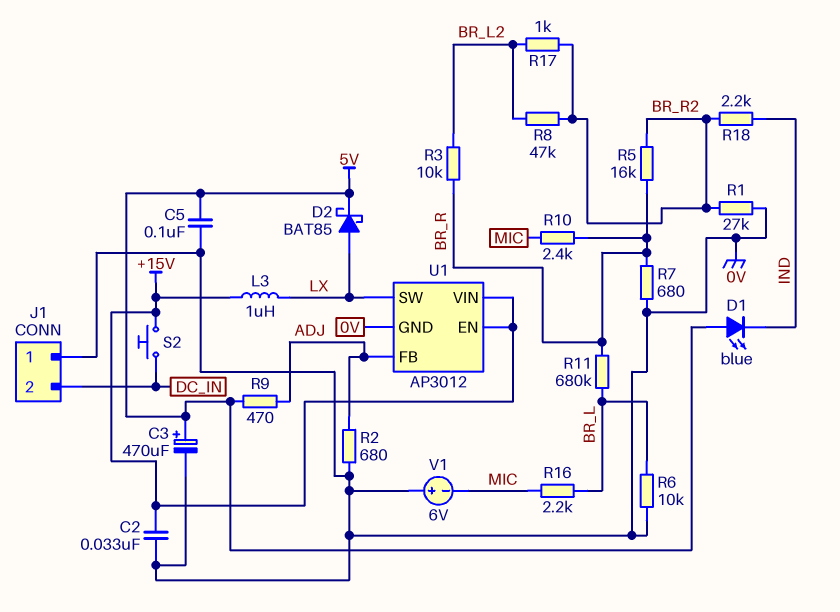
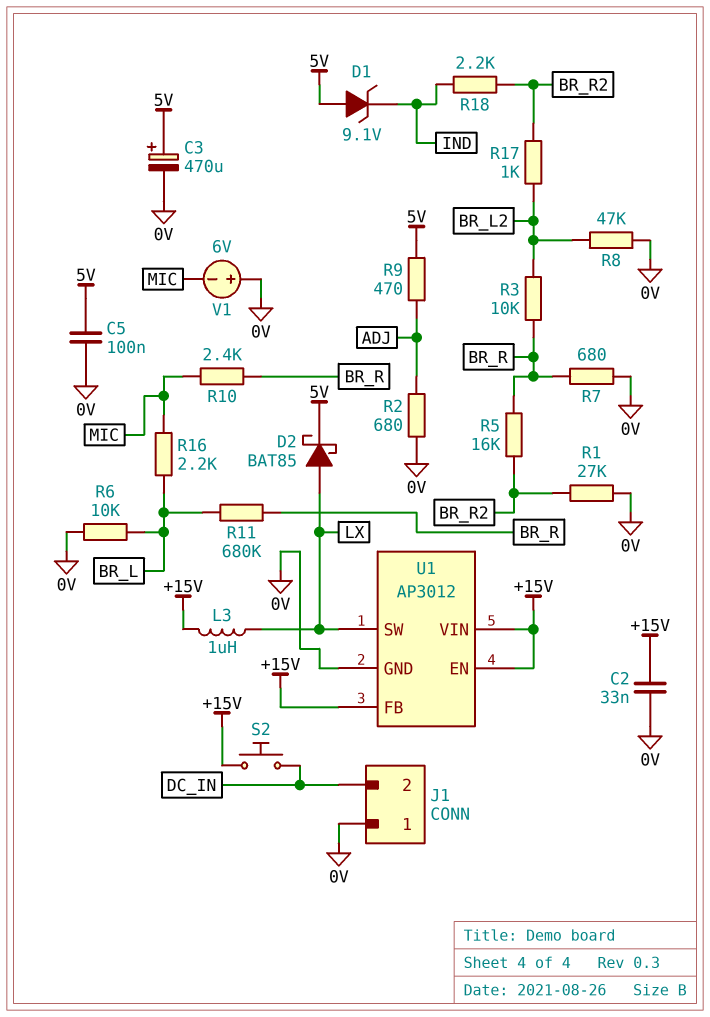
D1: LED blue (A 5V, K IND) -> zener 9.1V (A 5V, K IND)
R8: 47k (BR_L2, BR_R2) -> 47k (0V, BR_L2)
U1 pin FB: ADJ -> +15V

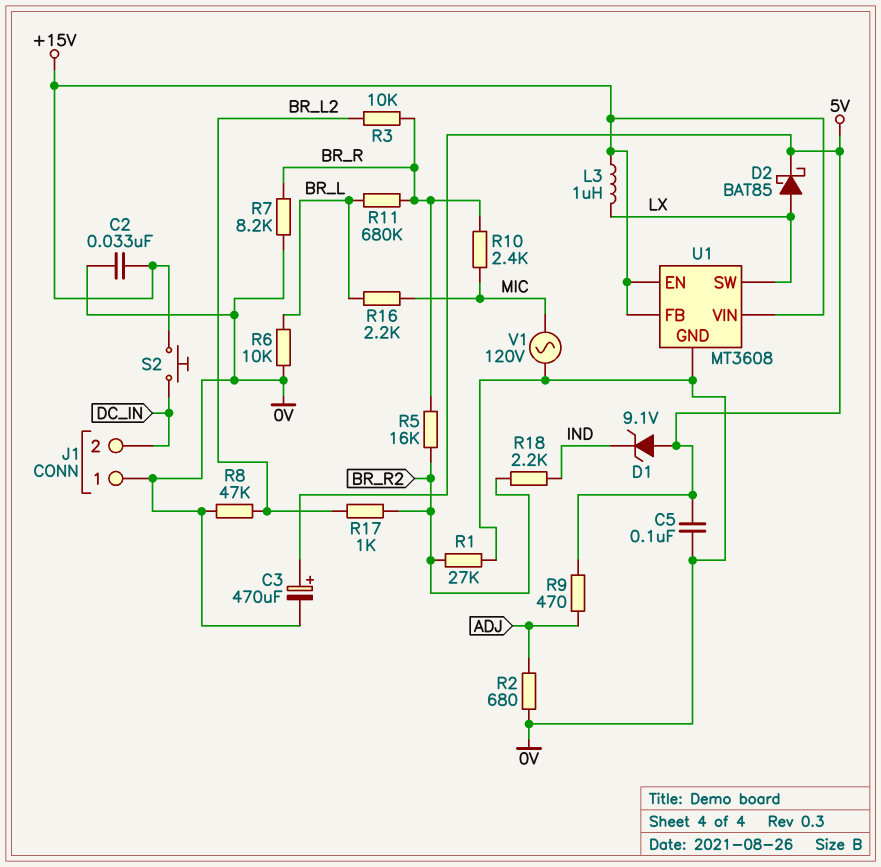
R7: 680 (0V, BR_R) -> 8.2k (0V, BR_R)
U1: AP3012 -> MT3608
V1: 6V (plus 0V, minus MIC) -> AC 120V (0V, MIC)

